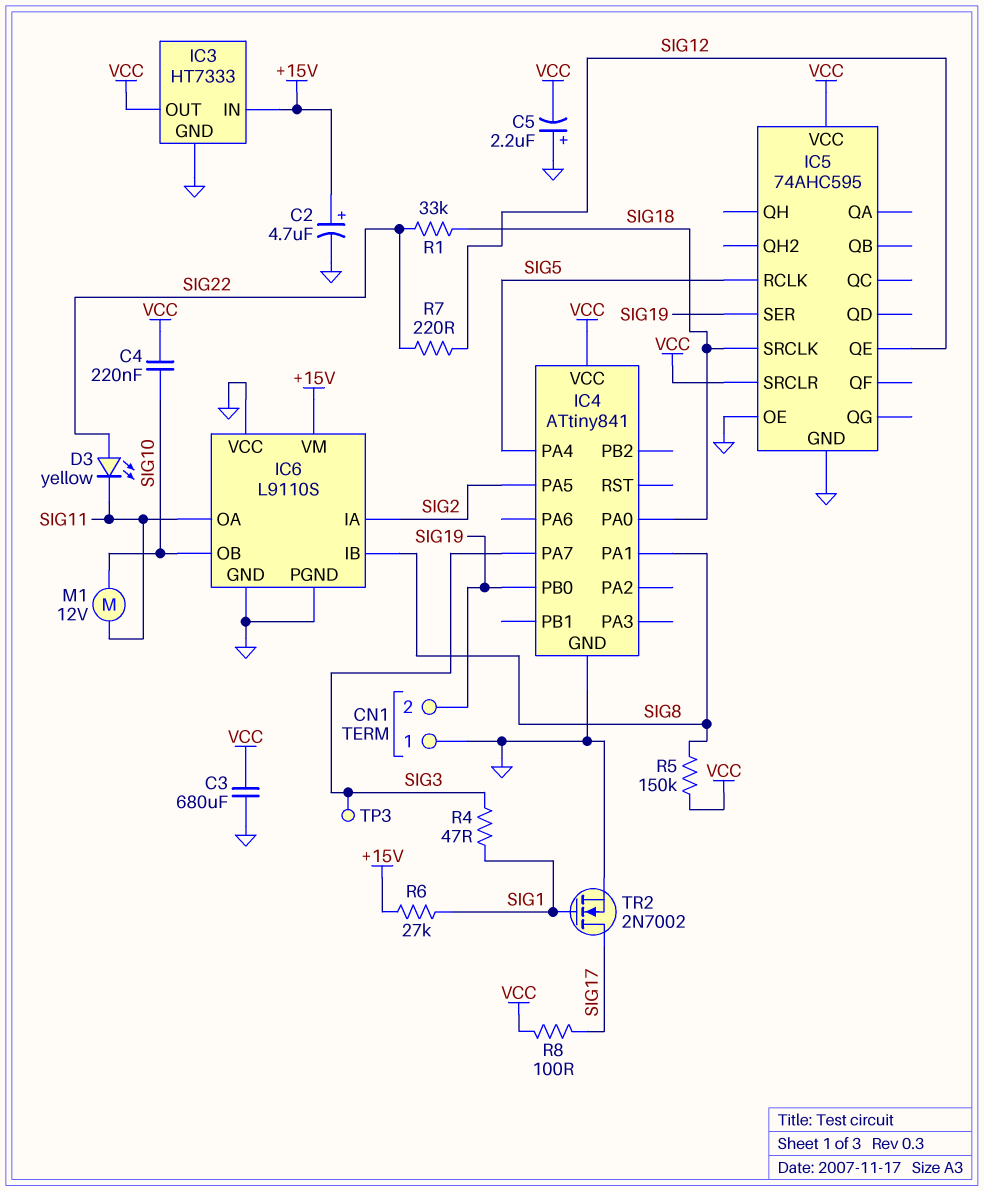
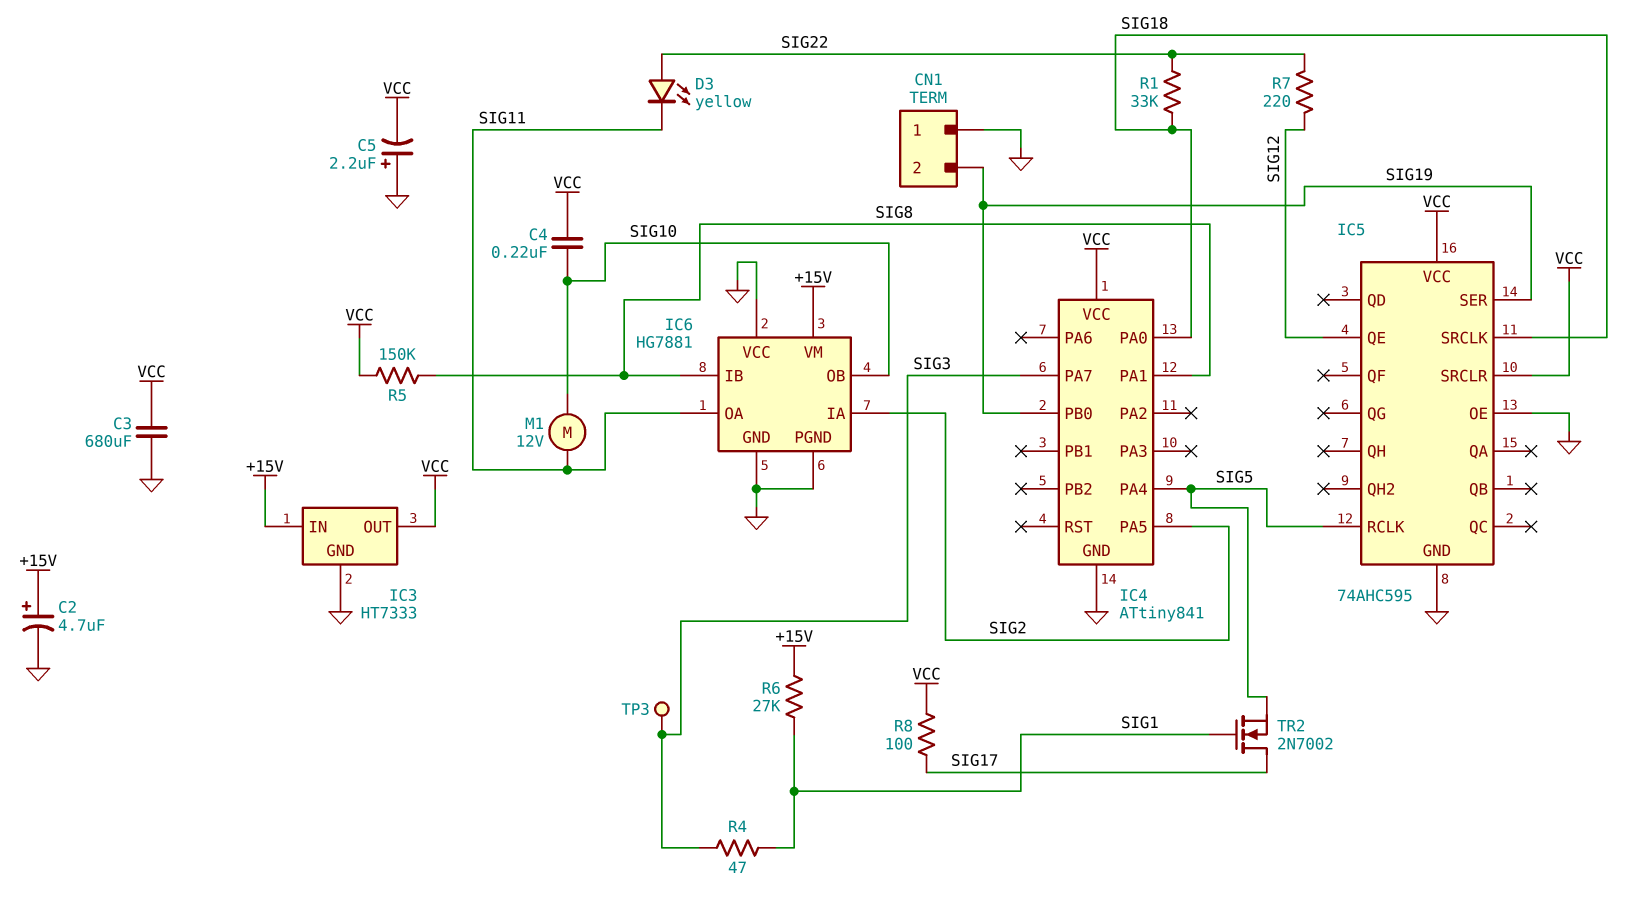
IC6: L9110S -> HG7881
TR2: NMOS 2N7002 (G SIG1, D SIG17, S GND) -> NMOS 2N7002 (G SIG1, D SIG17, S SIG5)

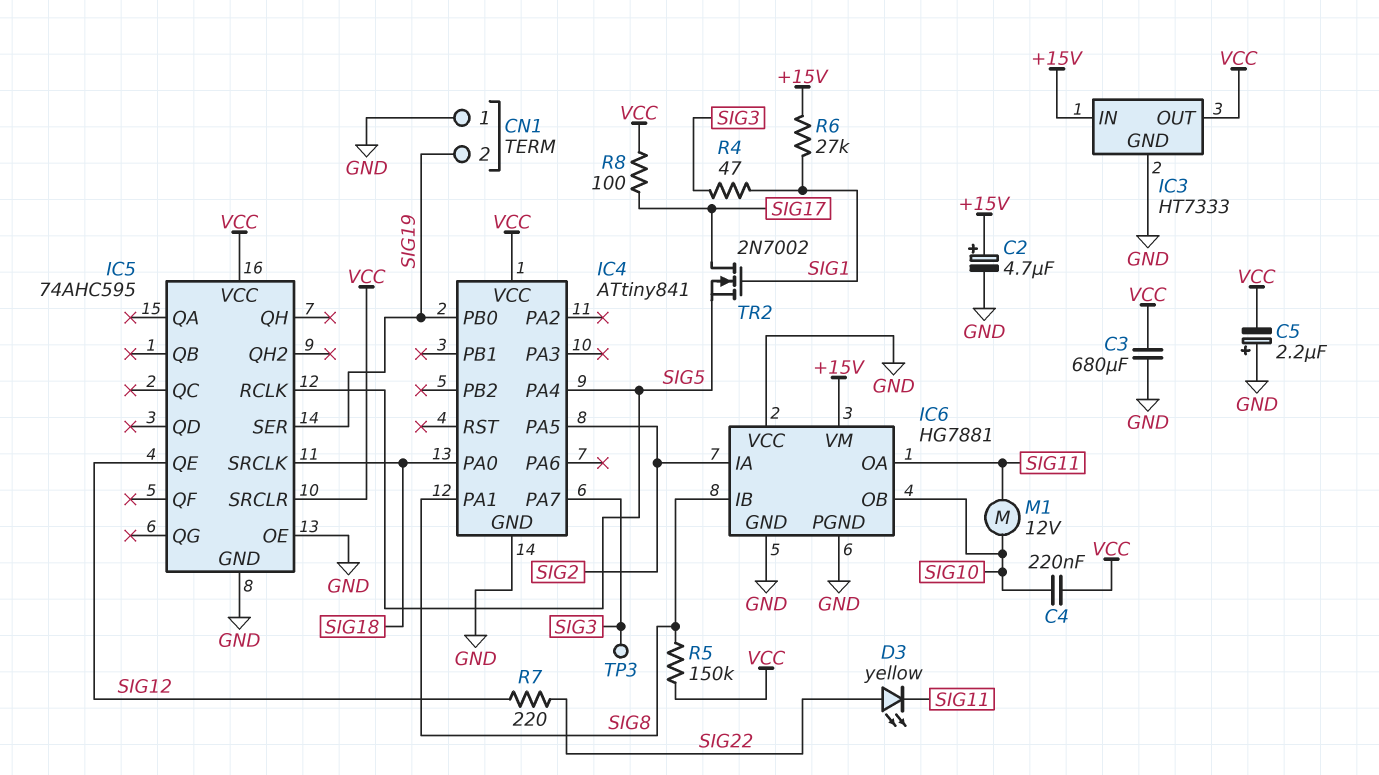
R1: 33k (SIG18, SIG22) -> none

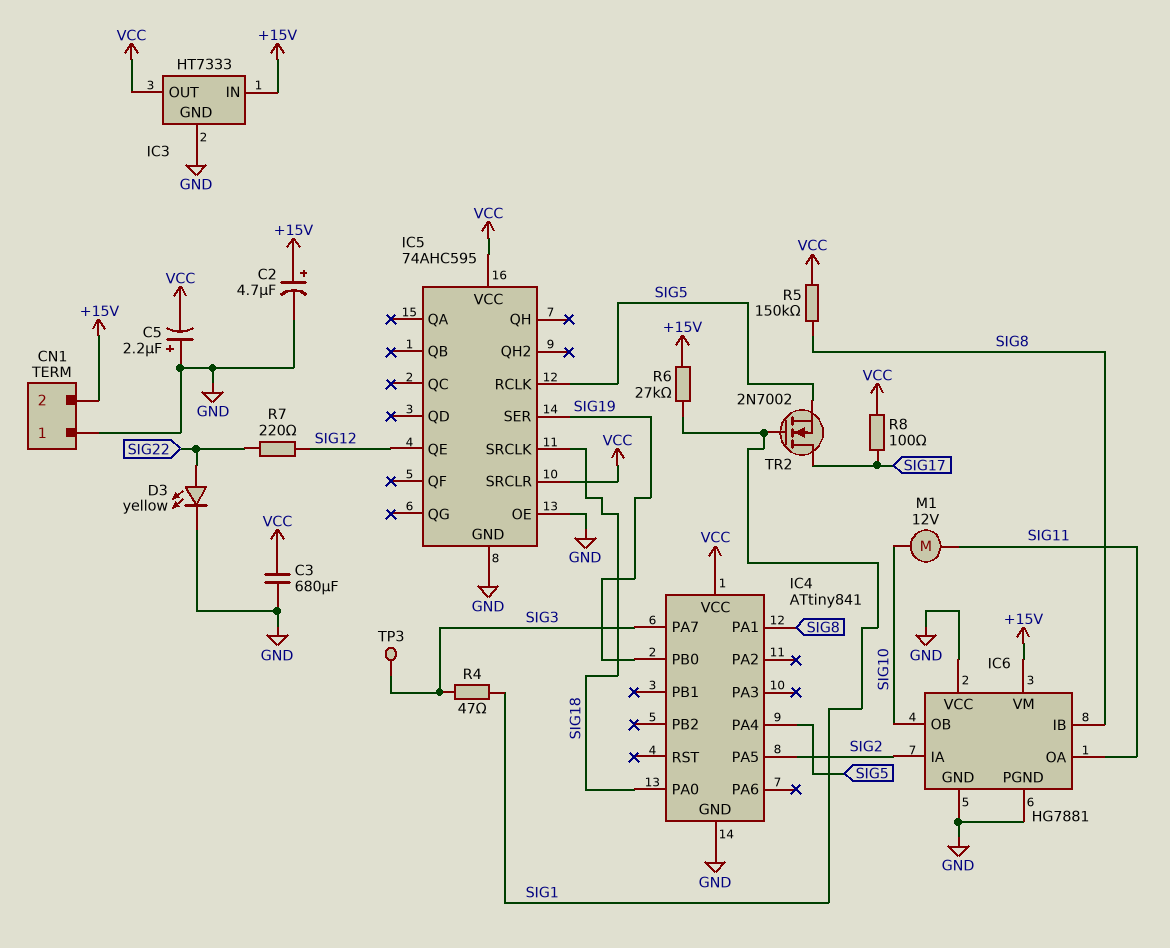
C4: 220nF (SIG10, VCC) -> none
CN1 pin 2: SIG19 -> +15V
D3: LED yellow (A SIG22, K SIG11) -> LED yellow (A SIG22, K GND)

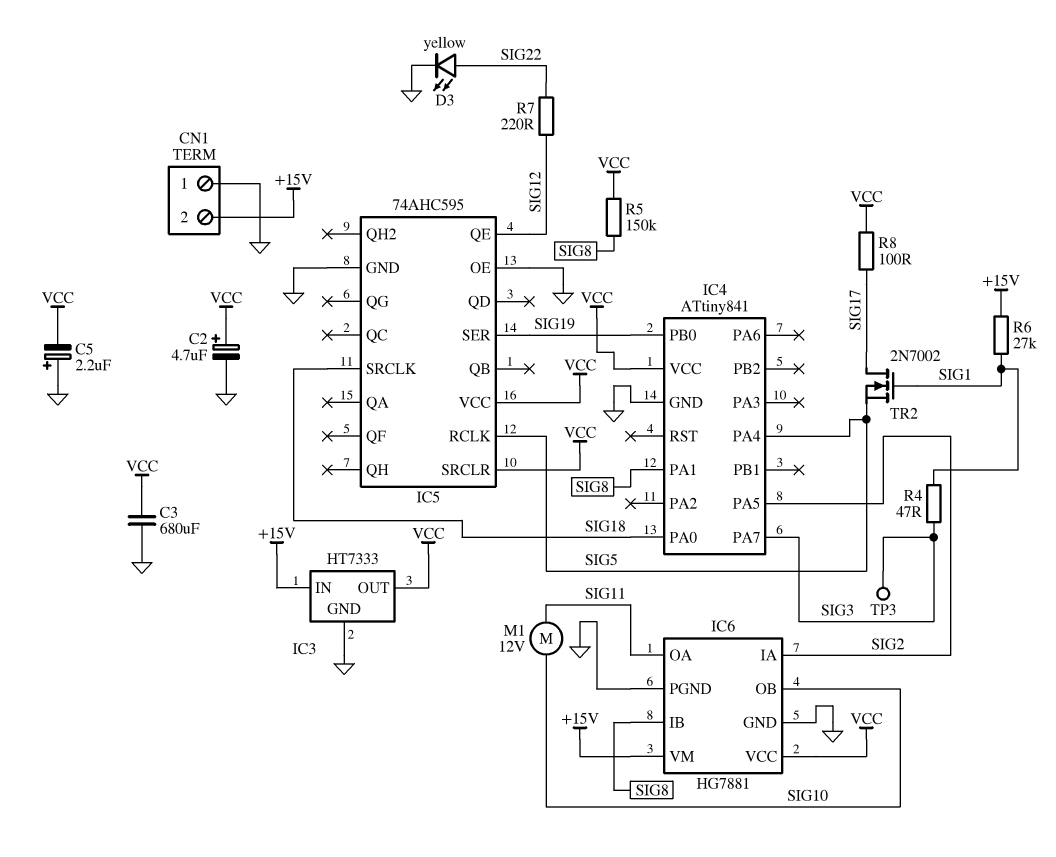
C2: 4.7uF (plus +15V, minus GND) -> 4.7uF (plus VCC, minus GND)
IC6 pin VCC: GND -> VCC

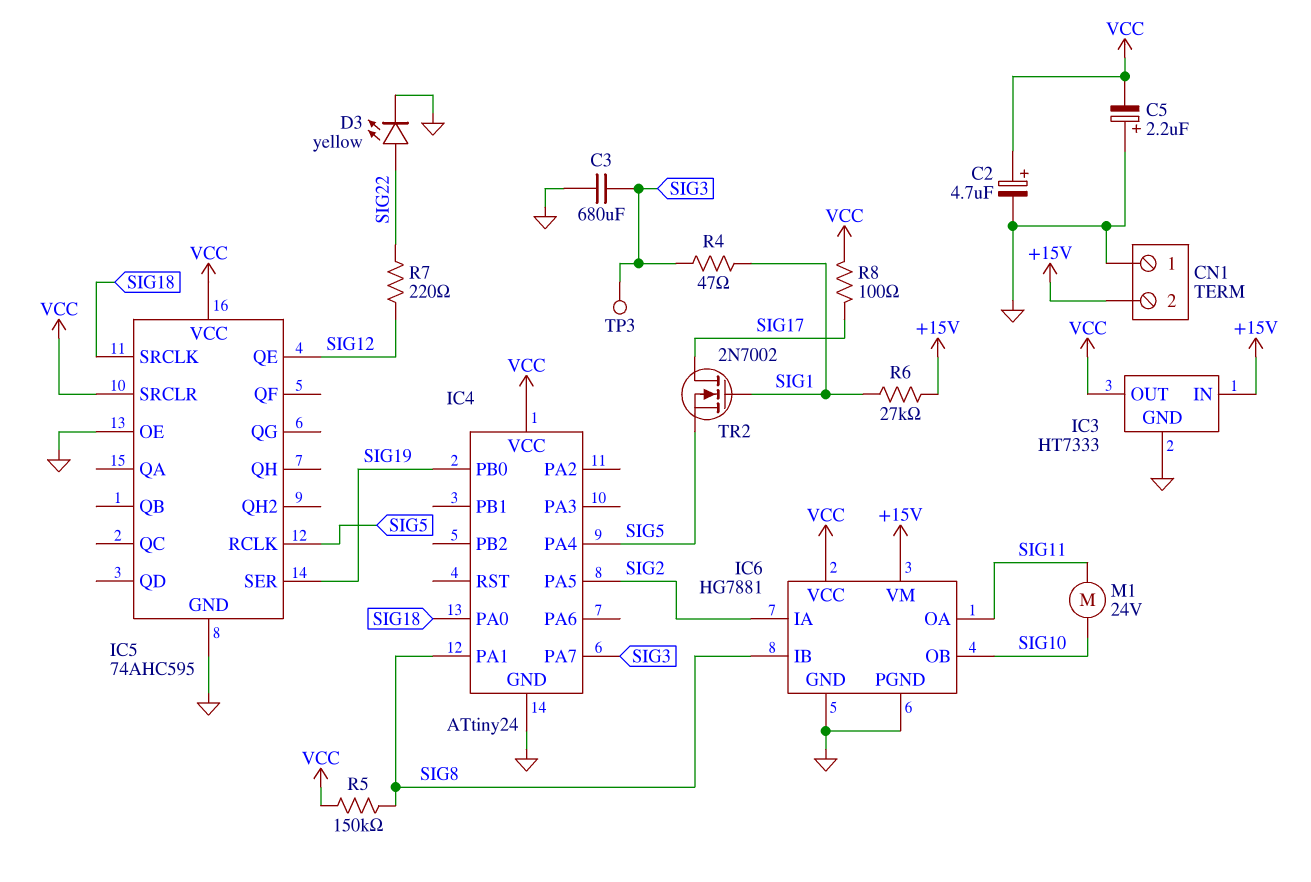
C3: 680uF (GND, VCC) -> 680uF (GND, SIG3)
IC4: ATtiny841 -> ATtiny24
M1: motor 12V (SIG10, SIG11) -> motor 24V (SIG10, SIG11)

